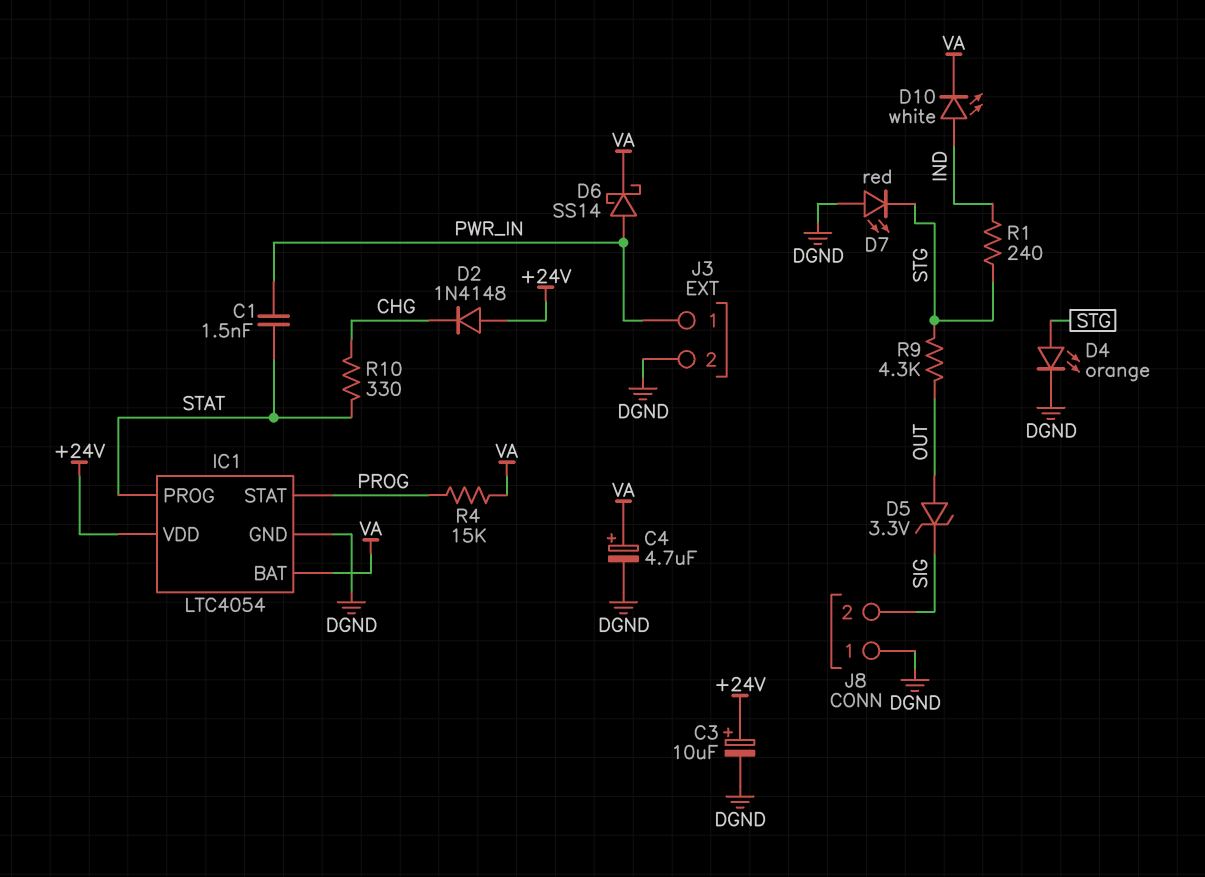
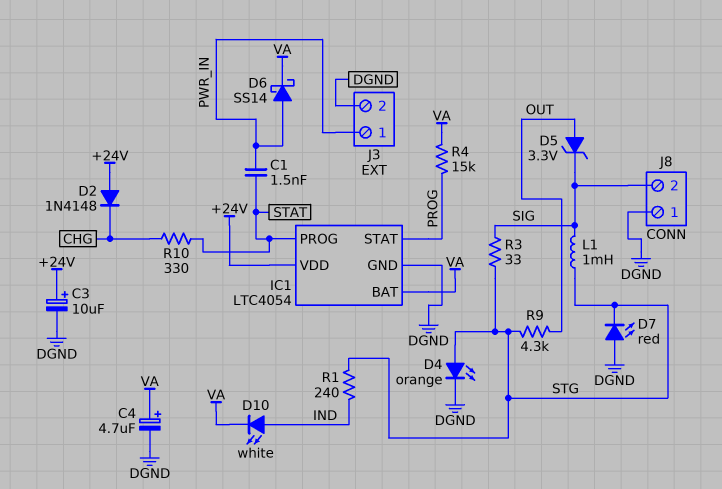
L1: none -> 1mH (SIG, STG)
R3: none -> 33 (SIG, STG)

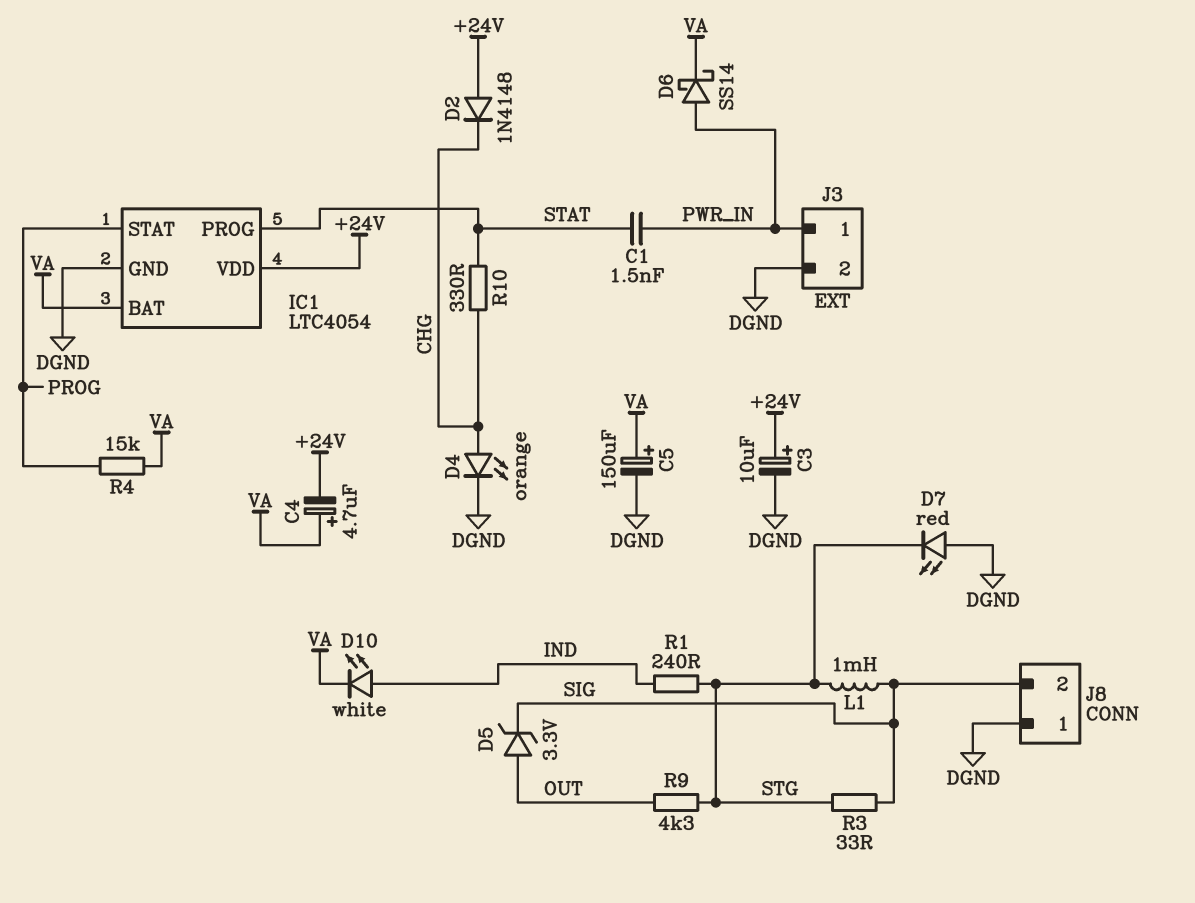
C4: 4.7uF (plus VA, minus DGND) -> 4.7uF (plus VA, minus +24V)
C5: none -> 150uF (plus VA, minus DGND)
D4: LED orange (A STG, K DGND) -> LED orange (A CHG, K DGND)

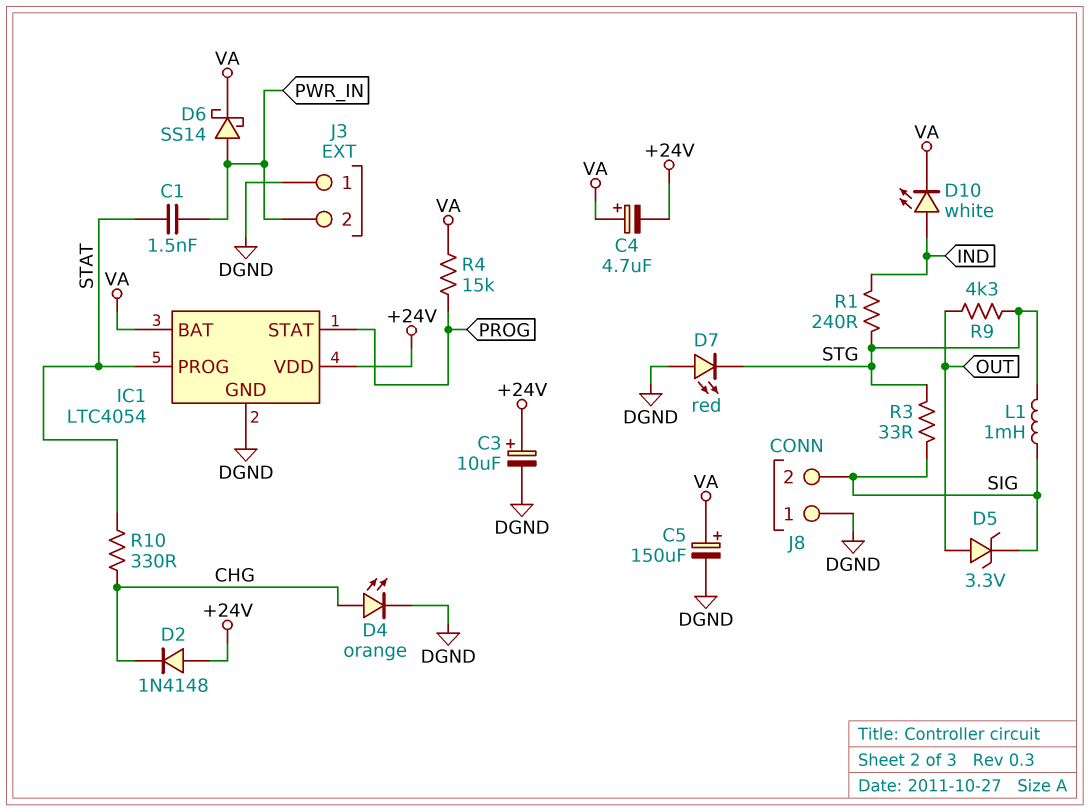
J3 pin 1: PWR_IN -> DGND
J3 pin 2: DGND -> PWR_IN

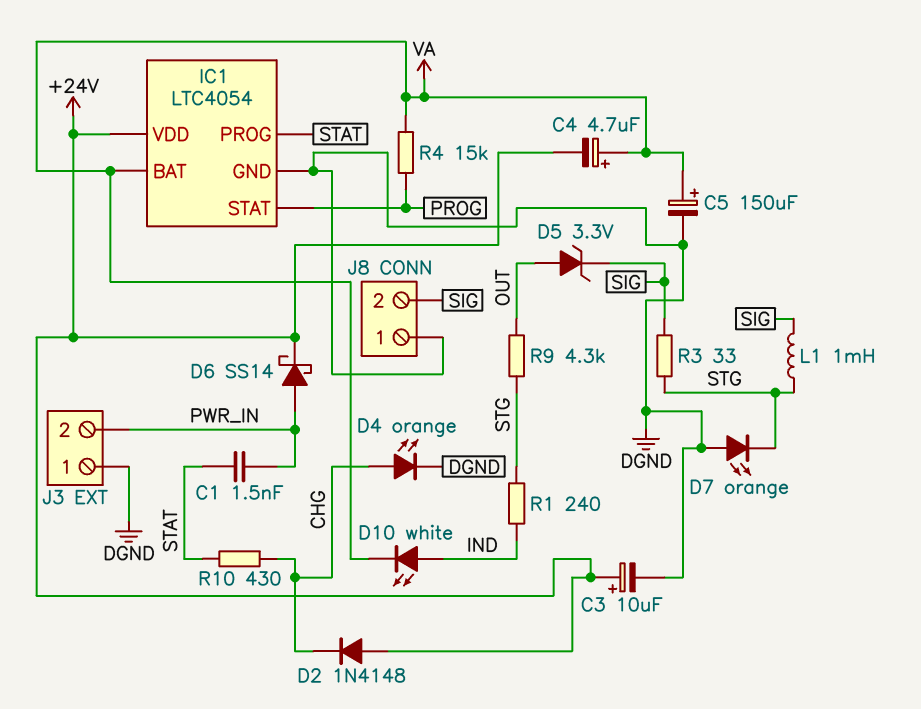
D6: schottky SS14 (A PWR_IN, K VA) -> schottky SS14 (A PWR_IN, K +24V)
D7: LED red (A DGND, K STG) -> LED orange (A DGND, K STG)
R10: 330 (CHG, STAT) -> 430 (CHG, STAT)

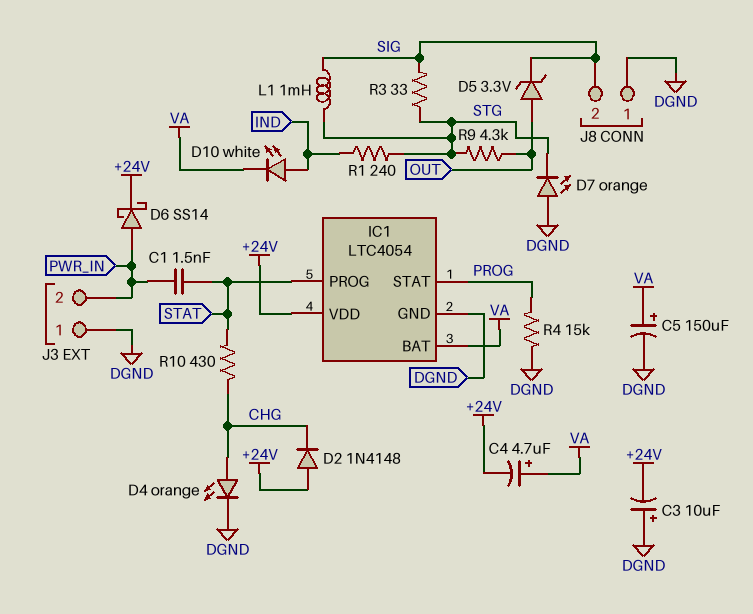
C3: 10uF (plus +24V, minus DGND) -> 10uF (plus DGND, minus +24V)
R4: 15k (PROG, VA) -> 15k (DGND, PROG)

